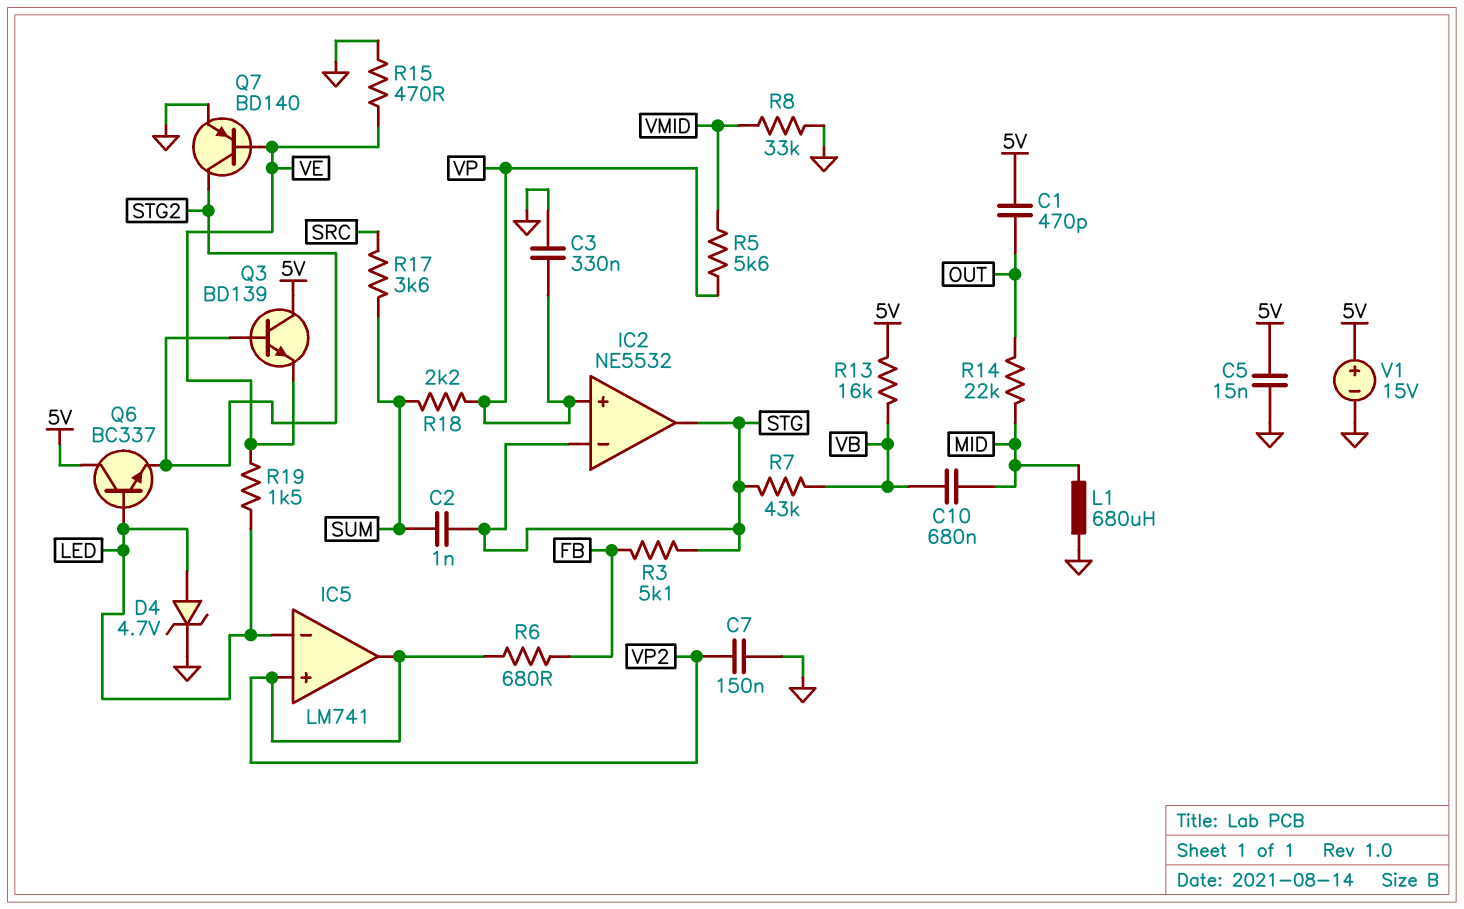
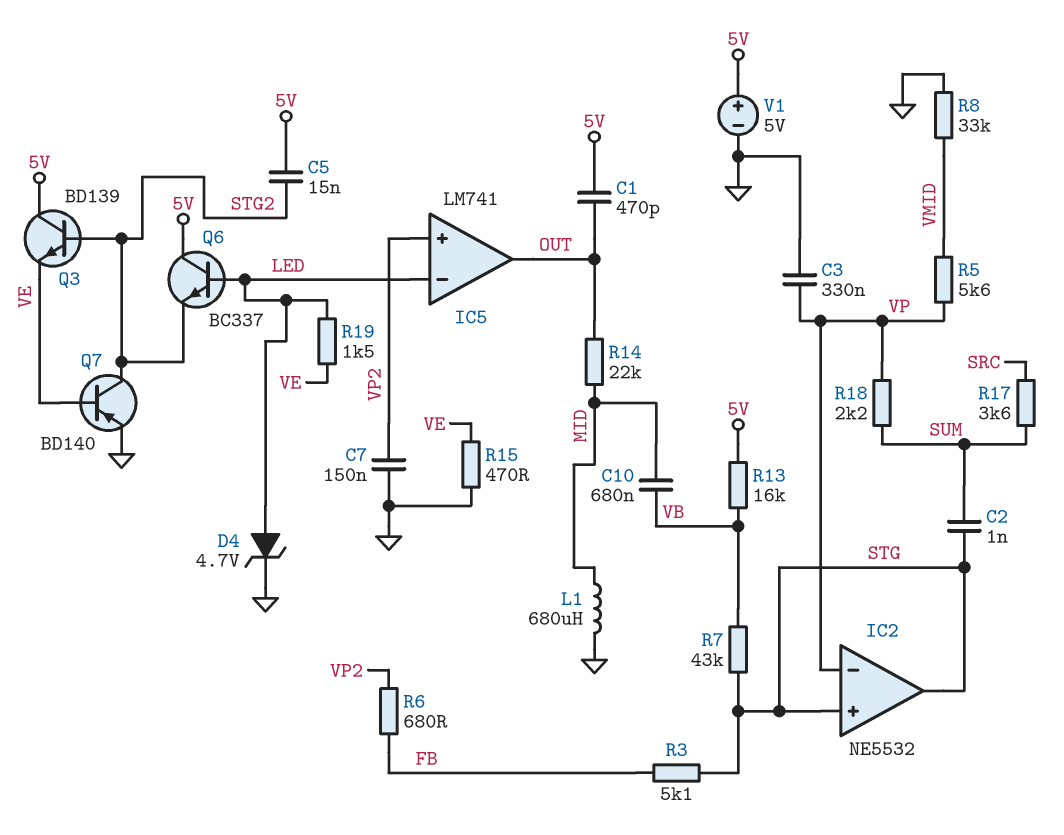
C5: 15nF (5V, GND) -> 15nF (5V, STG2)
IC2 pin in+: VP -> STG
IC2 pin in-: STG -> VP
IC5 pin out: VP2 -> OUT
V1: 15V (plus 5V, minus GND) -> 5V (plus 5V, minus GND)

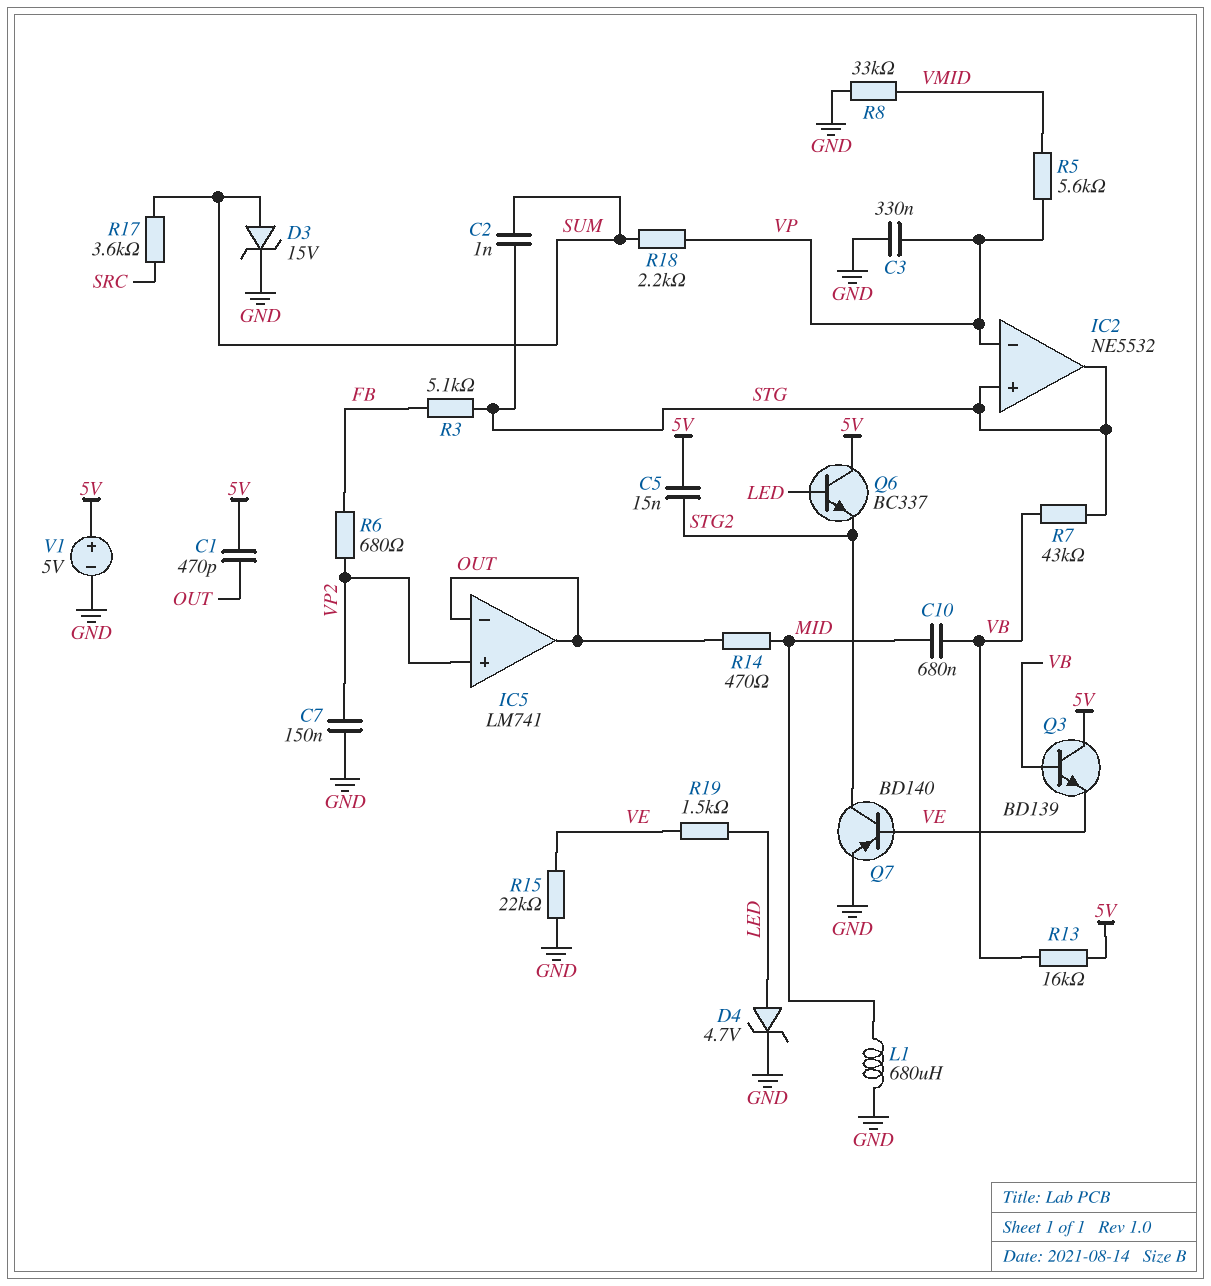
D3: none -> zener 15V (A SUM, K GND)
IC5 pin in-: LED -> OUT
Q3: NPN BD139 (B STG2, C 5V, E VE) -> NPN BD139 (B VB, C 5V, E VE)
R14: 22k (MID, OUT) -> 470 (MID, OUT)
R15: 470 (GND, VE) -> 22k (GND, VE)

